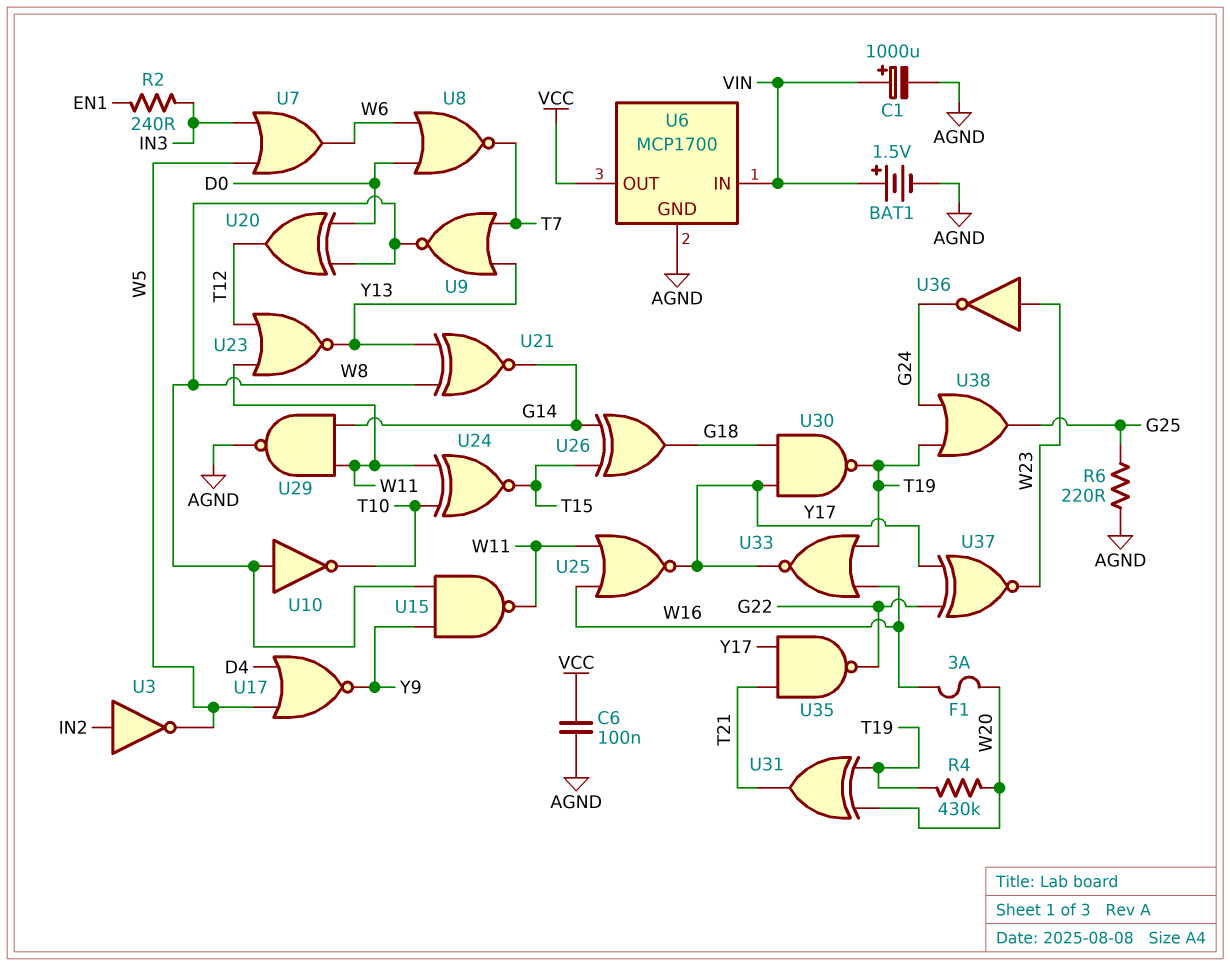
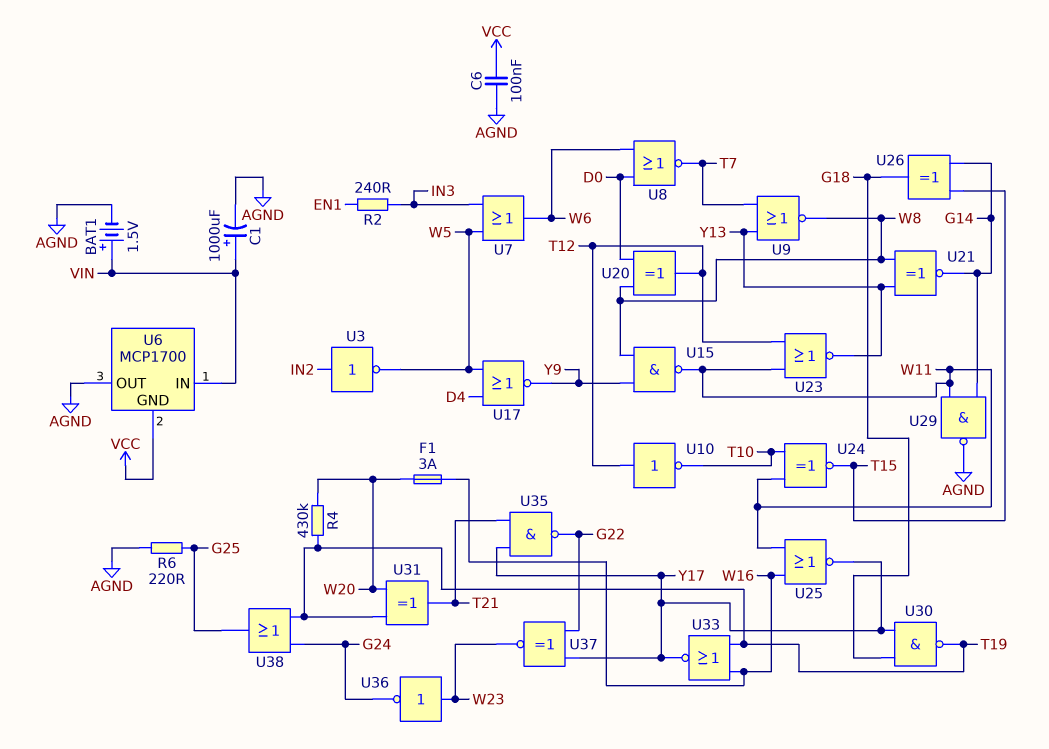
U6 pin GND: AGND -> VCC
U6 pin OUT: VCC -> AGND
U10: NOT (in W8, out T10) -> NOT (in T12, out T10)

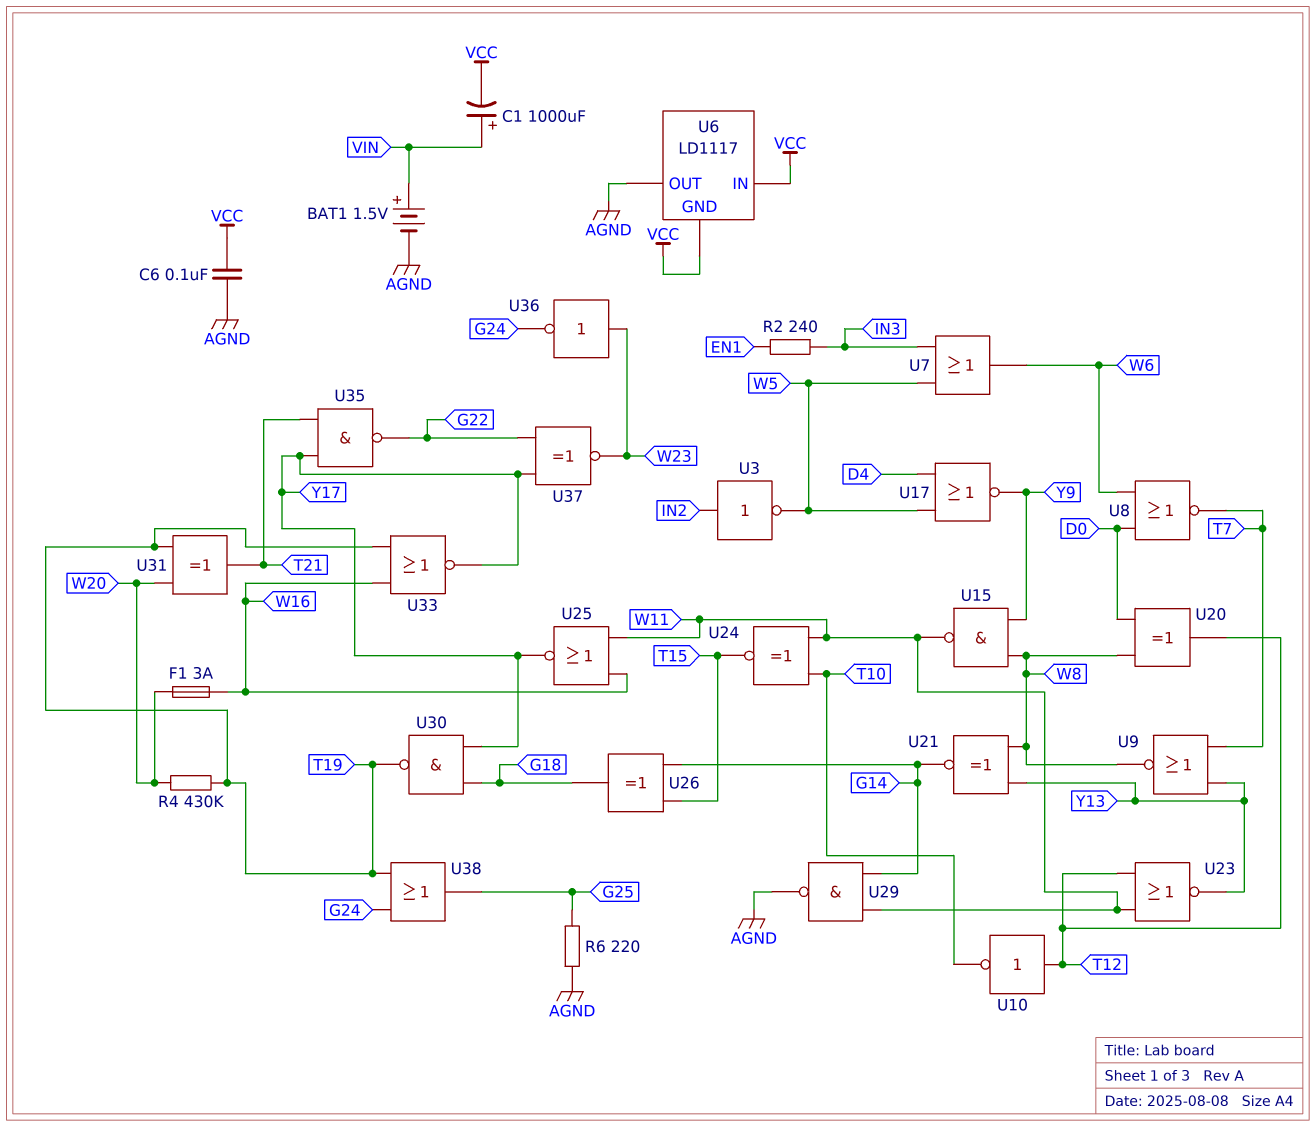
C1: 1000uF (plus VIN, minus AGND) -> 1000uF (plus VIN, minus VCC)
U6: MCP1700 -> LD1117
U6 pin IN: VIN -> VCC

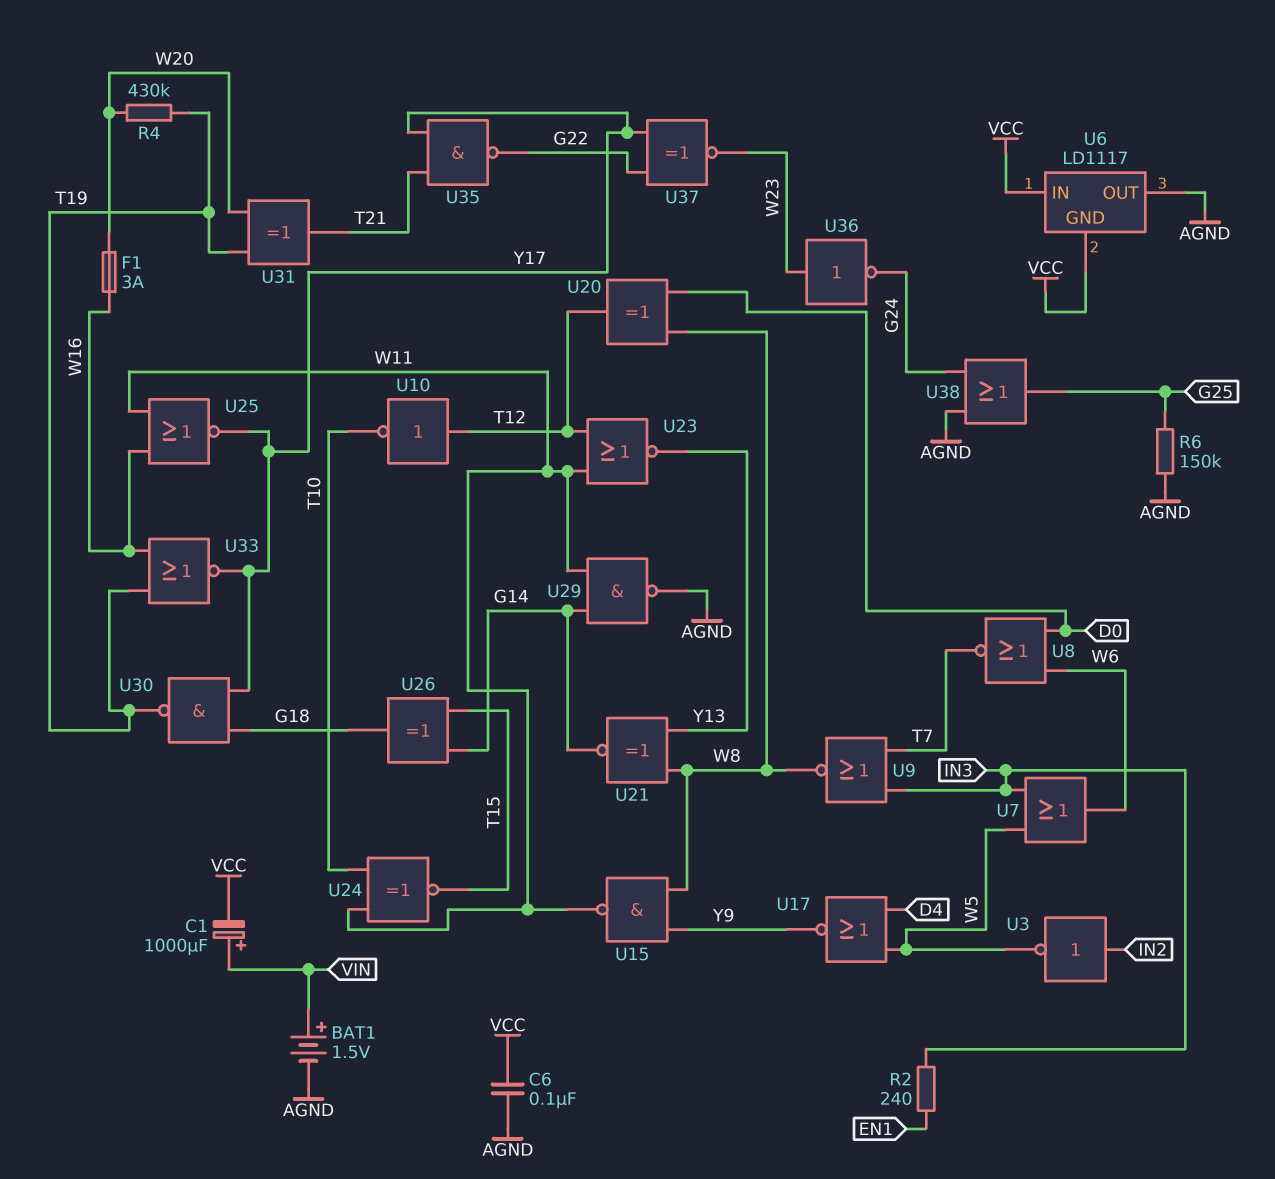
R6: 220 (AGND, G25) -> 150k (AGND, G25)
U9: NOR (in T7, in Y13, out W8) -> NOR (in IN3, in T7, out W8)
U38: OR (in G24, in T19, out G25) -> OR (in AGND, in G24, out G25)

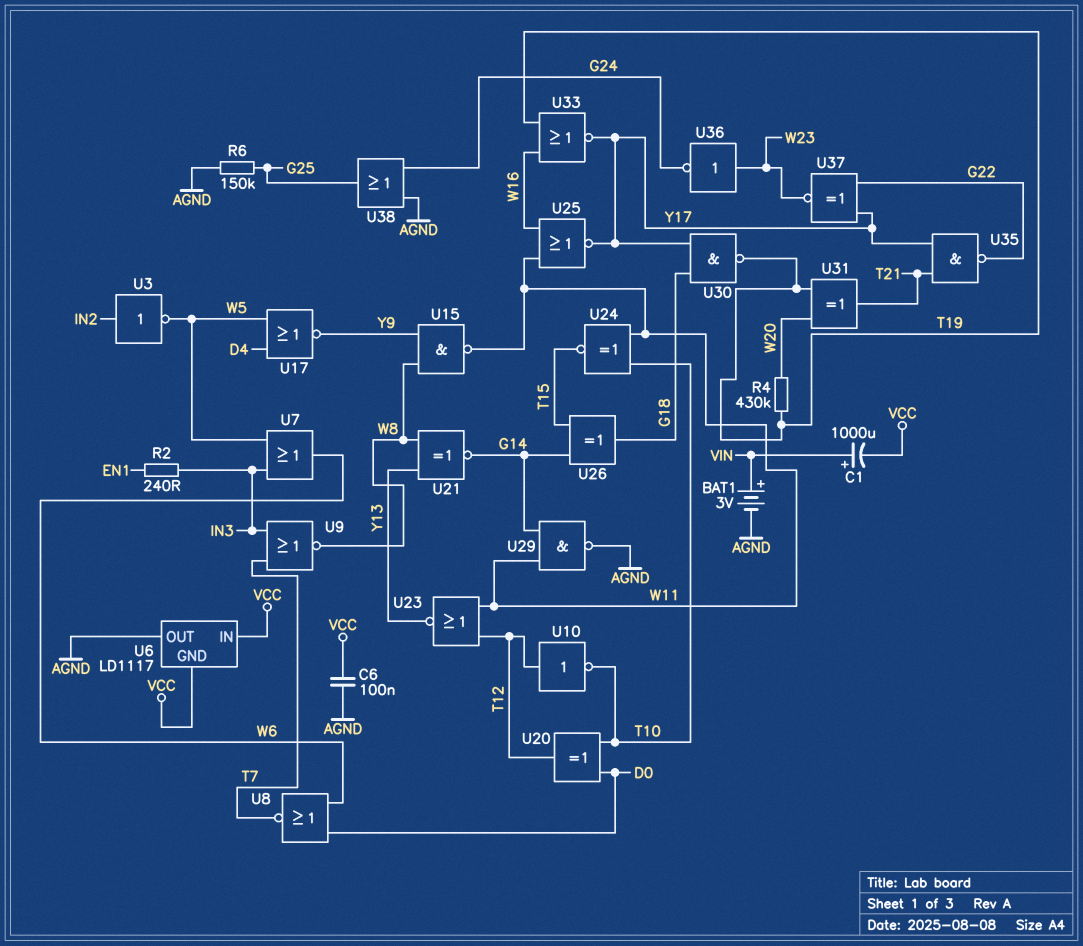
BAT1: 1.5V (plus VIN, minus AGND) -> 3V (plus VIN, minus AGND)
F1: 3A (W16, W20) -> none
U20: XOR (in D0, in W8, out T12) -> XOR (in D0, in T10, out T12)

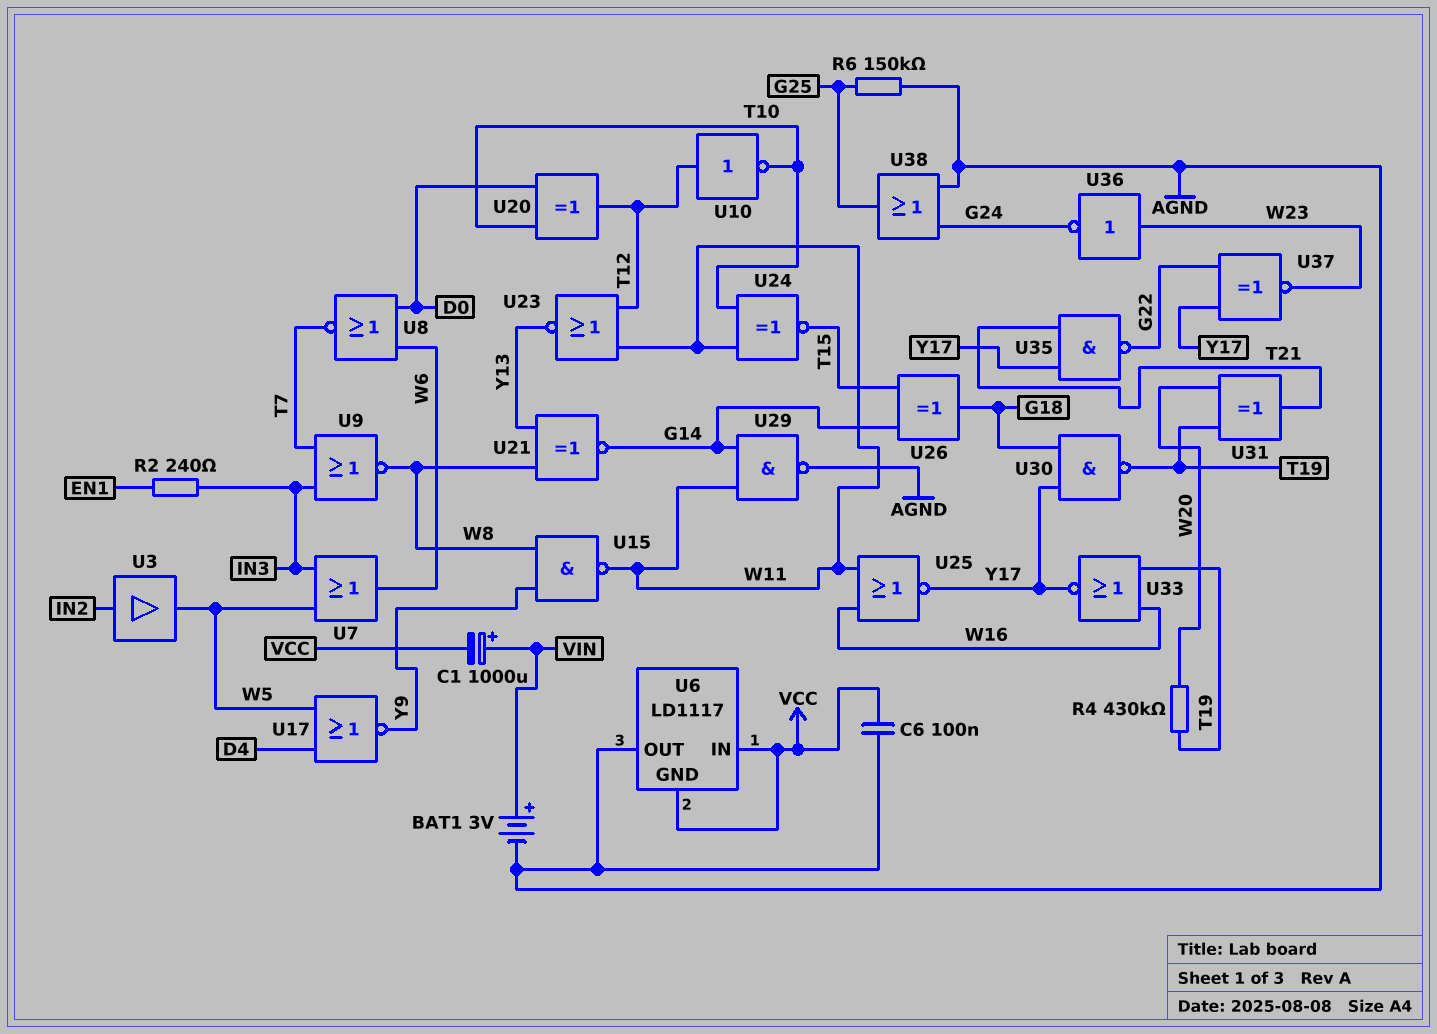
U3: NOT (in IN2, out W5) -> buffer (in IN2, out W5)

